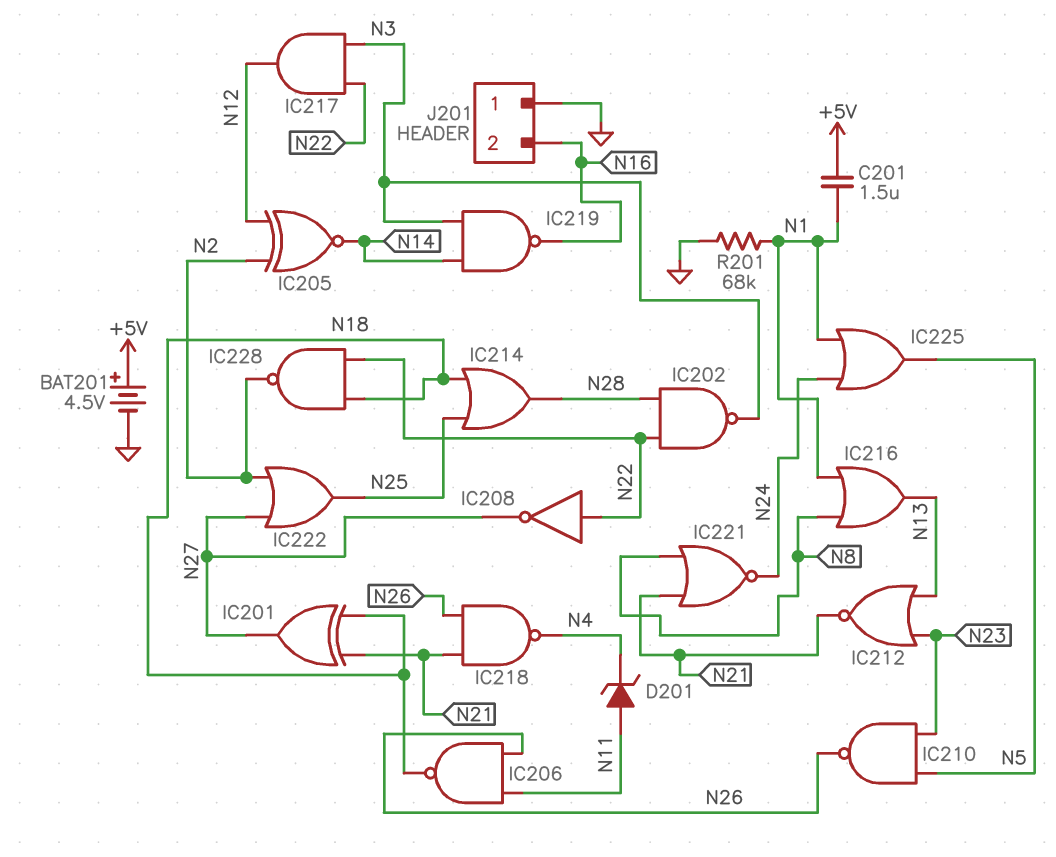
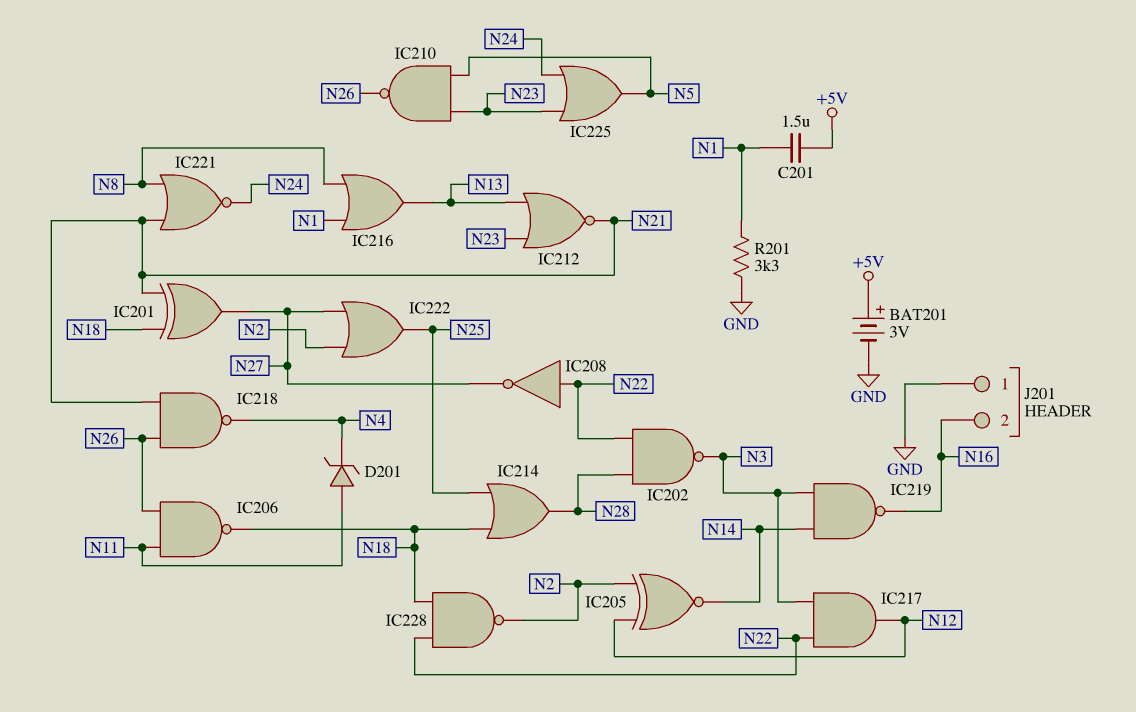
BAT201: 4.5V (plus +5V, minus GND) -> 3V (plus +5V, minus GND)
IC225: OR (in N1, in N24, out N5) -> OR (in N23, in N24, out N5)
R201: 68k (GND, N1) -> 3.3k (GND, N1)

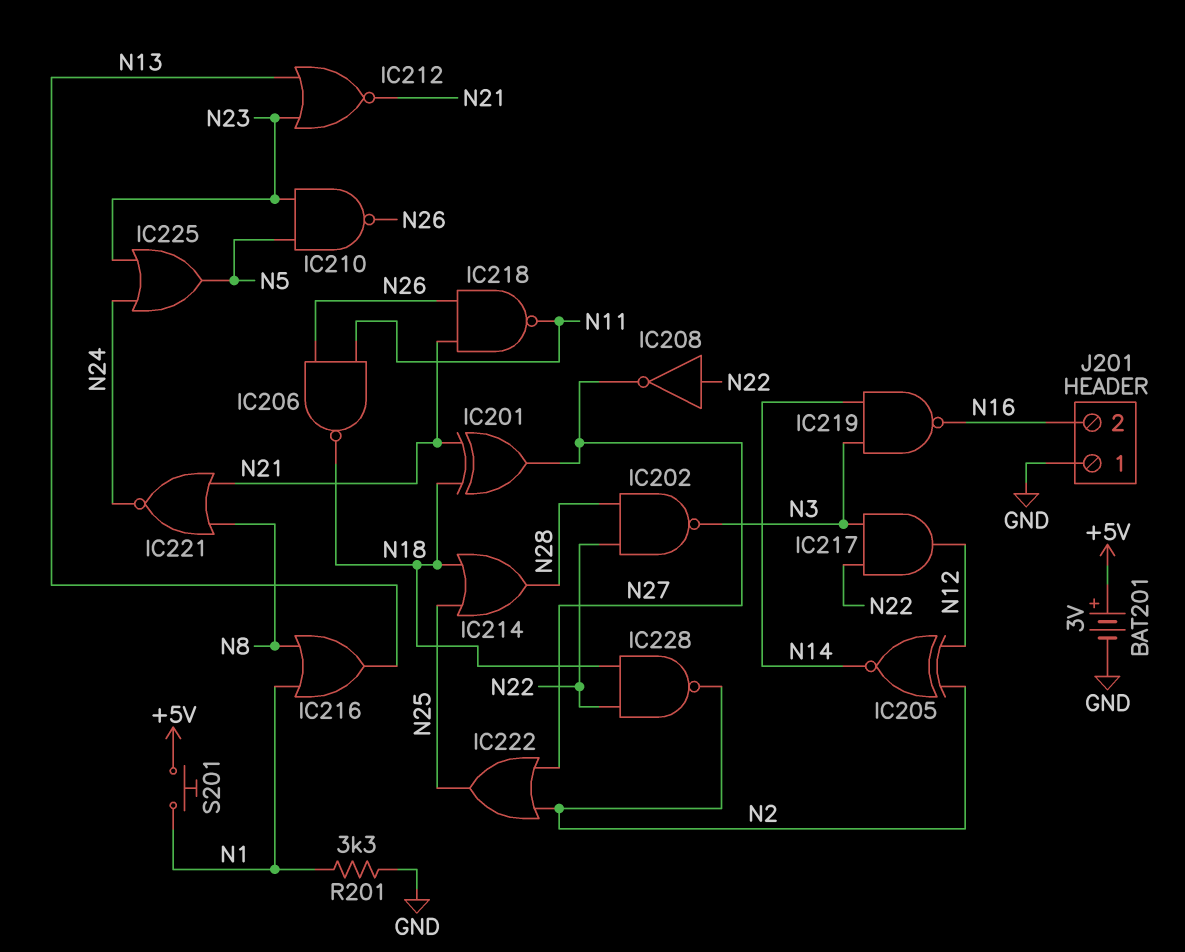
C201: 1.5uF (+5V, N1) -> none
D201: zener (A N11, K N4) -> none
IC218: NAND (in N21, in N26, out N4) -> NAND (in N21, in N26, out N11)
S201: none -> button (+5V, N1)

